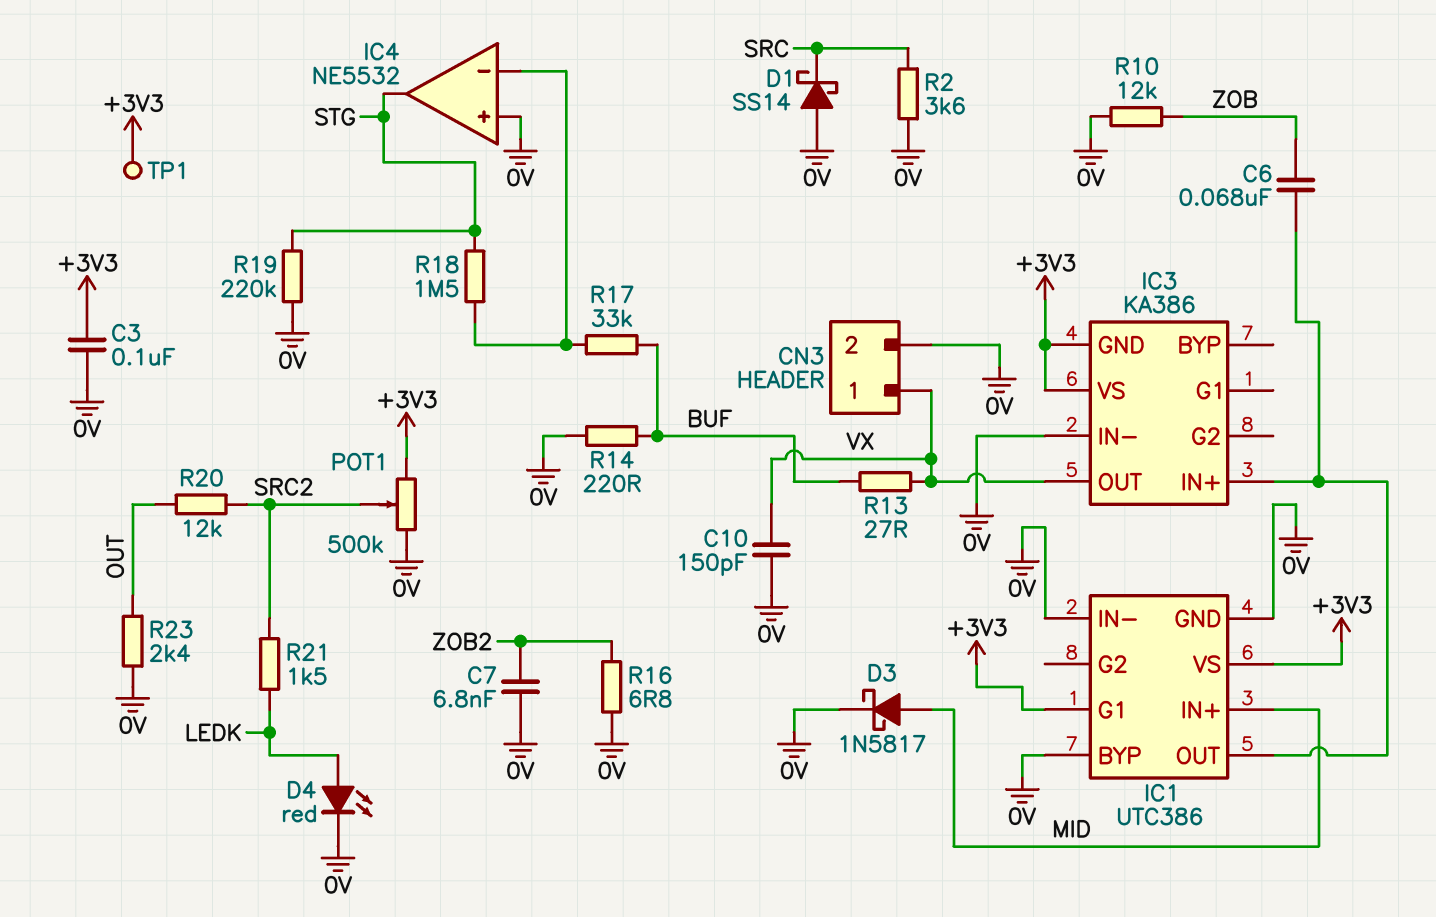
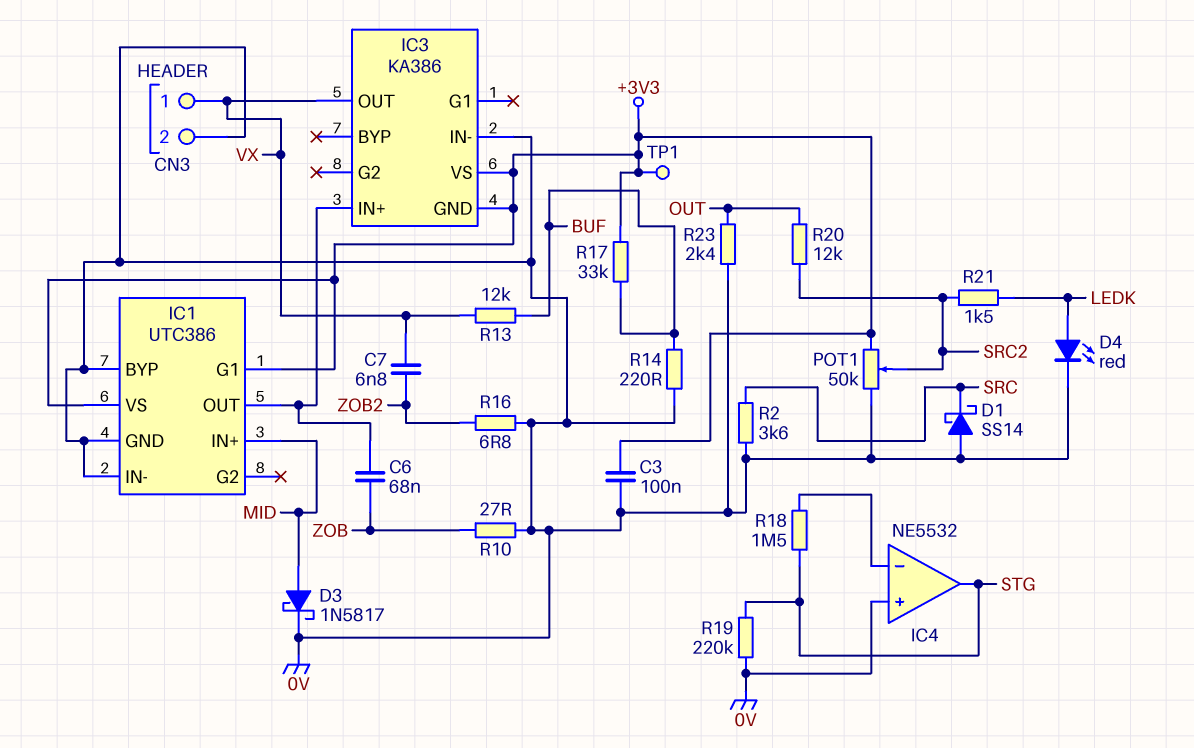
C7: 6.8nF (0V, ZOB2) -> 6.8nF (VX, ZOB2)
C10: 150pF (0V, VX) -> none
POT1: 500k (+3V3, 0V, wiper SRC2) -> 50k (+3V3, 0V, wiper SRC2)
R10: 12k (0V, ZOB) -> 27 (0V, ZOB)
R13: 27 (BUF, VX) -> 12k (BUF, VX)
R17: 33k (BUF, IC4/in-) -> 33k (+3V3, BUF)

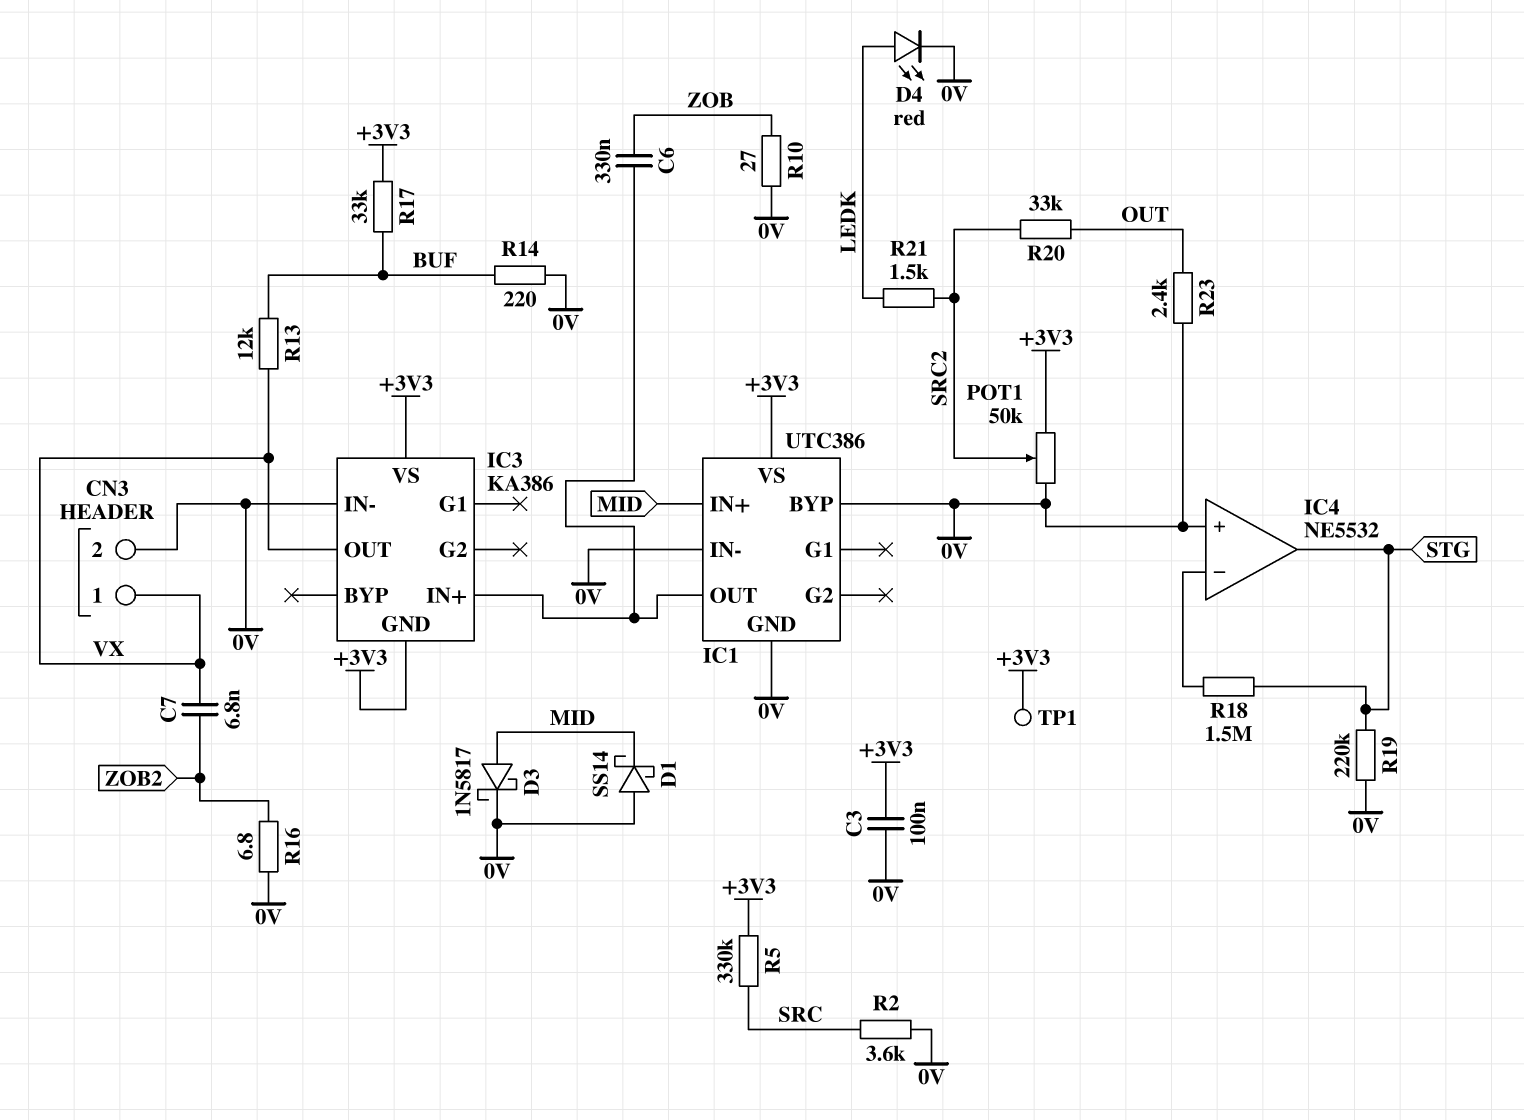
C6: 68nF (IC1/OUT, ZOB) -> 330nF (IC1/OUT, ZOB)
D1: schottky SS14 (A 0V, K SRC) -> schottky SS14 (A 0V, K MID)
IC1 pin G1: +3V3 -> none
R5: none -> 330k (+3V3, SRC)
R20: 12k (OUT, SRC2) -> 33k (OUT, SRC2)

